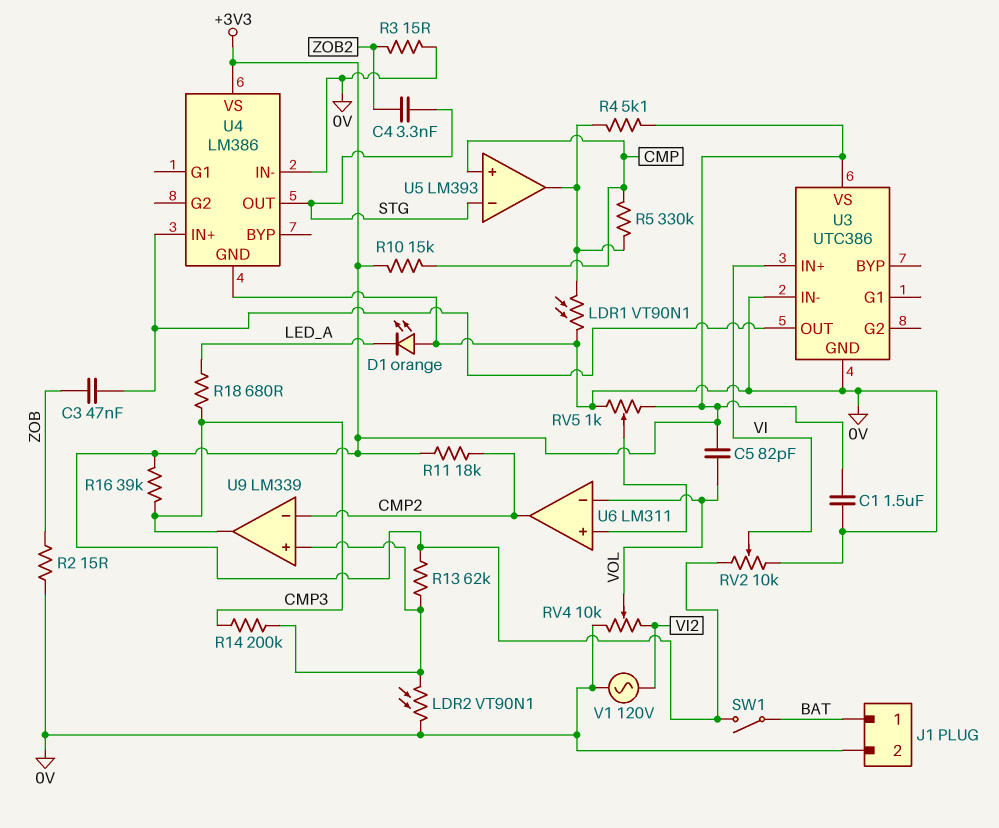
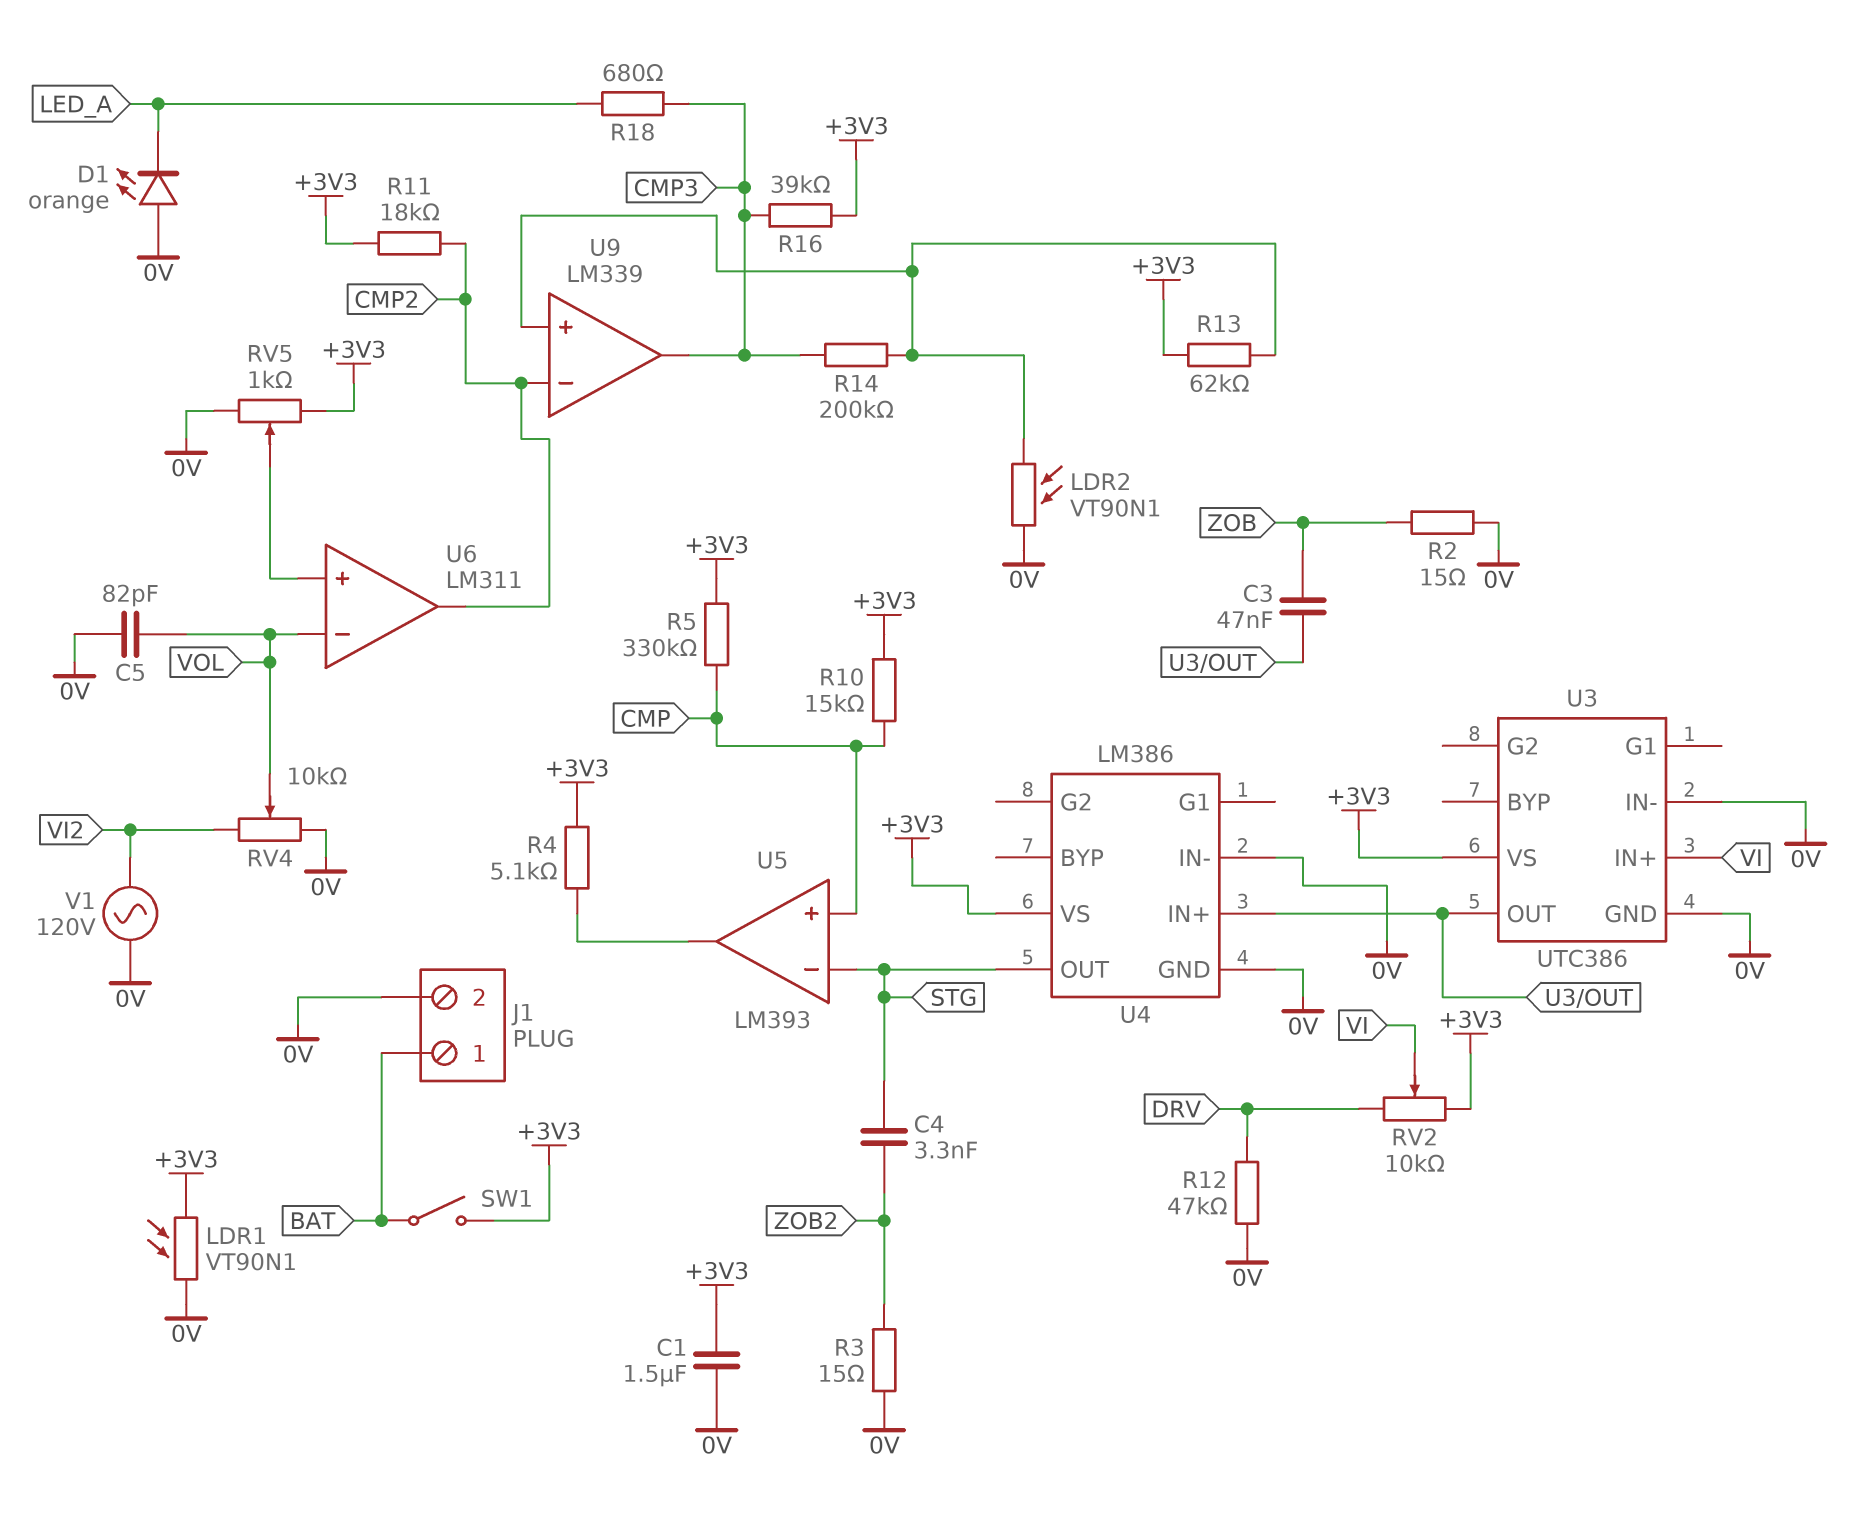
C5: 82pF (+3V3, VOL) -> 82pF (0V, VOL)
LDR1: VT90N1 (0V, U5/out) -> VT90N1 (+3V3, 0V)
R5: 330k (CMP, U5/out) -> 330k (+3V3, CMP)
R12: none -> 47k (0V, DRV)
RV2: 10k (+3V3, 0V, wiper VI) -> 10k (+3V3, DRV, wiper VI)

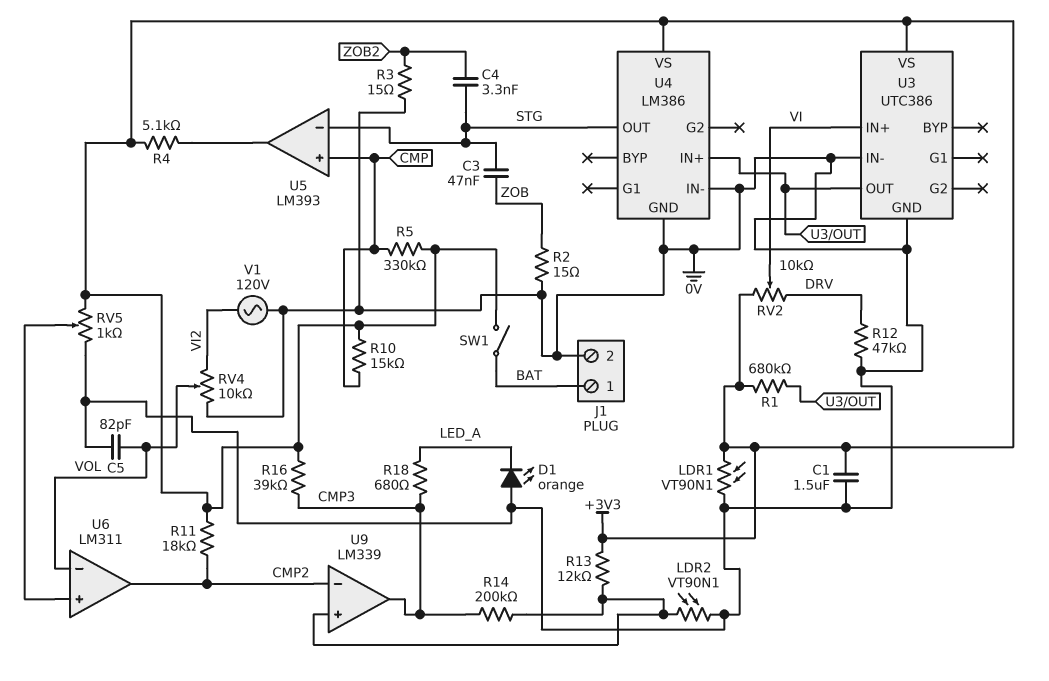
C3: 47nF (U3/OUT, ZOB) -> 47nF (STG, ZOB)
R1: none -> 680k (+3V3, U3/OUT)
R13: 62k (+3V3, U9/in+) -> 12k (+3V3, U9/in+)

